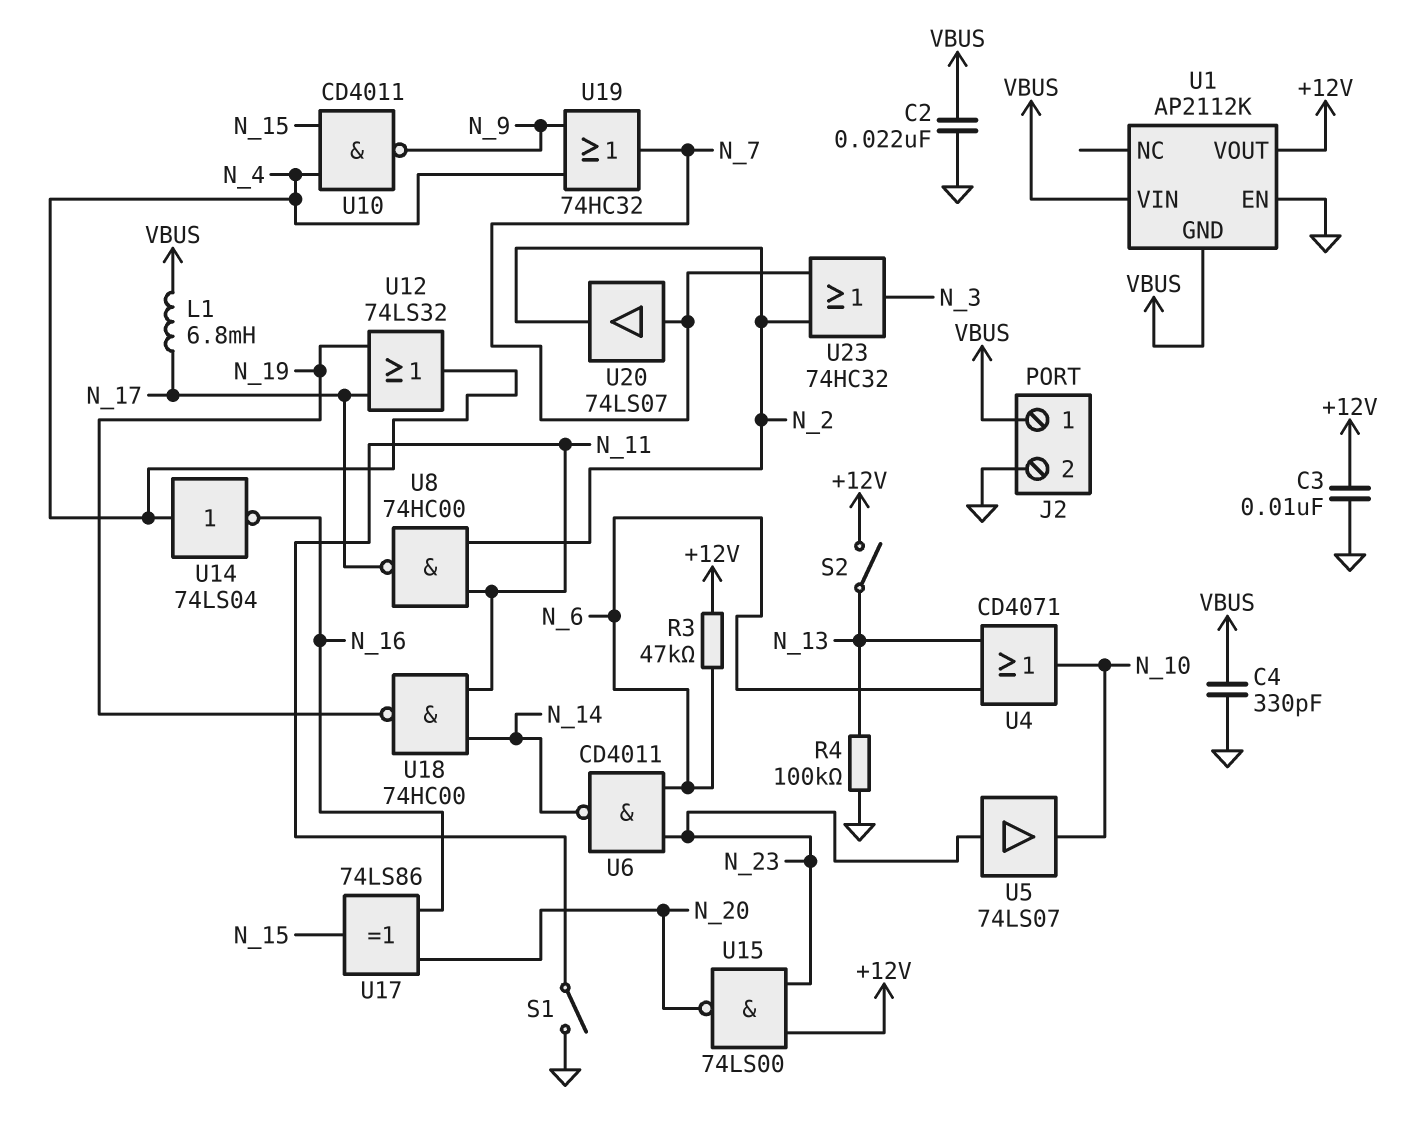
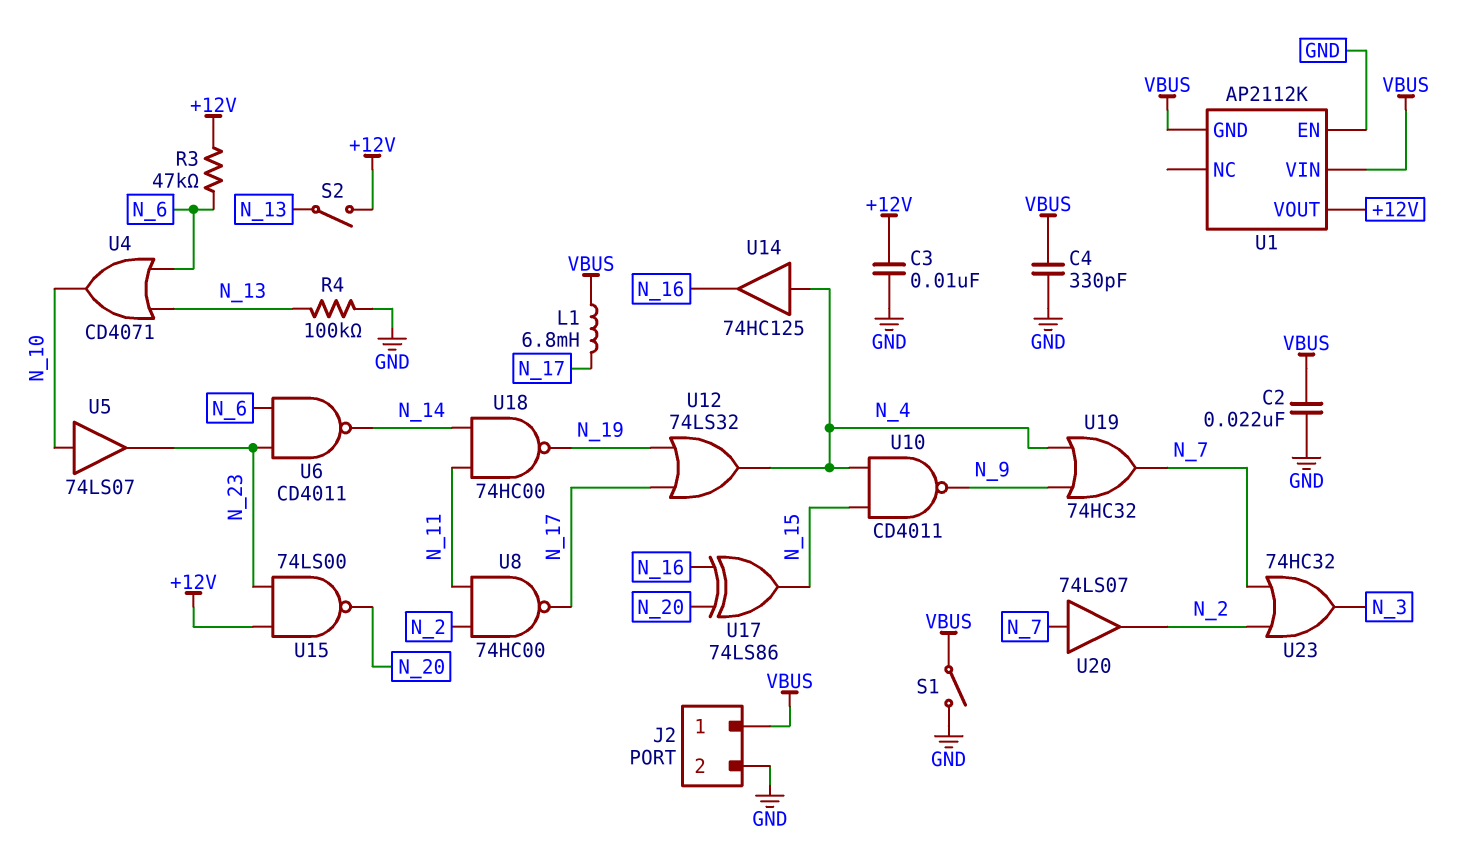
S1: switch (GND, N_11) -> switch (GND, VBUS)
U5: buffer 74LS07 (in N_23, out N_10) -> buffer 74LS07 (in N_10, out N_23)
U14: NOT 74LS04 (in N_4, out N_16) -> buffer 74HC125 (in N_4, out N_16)

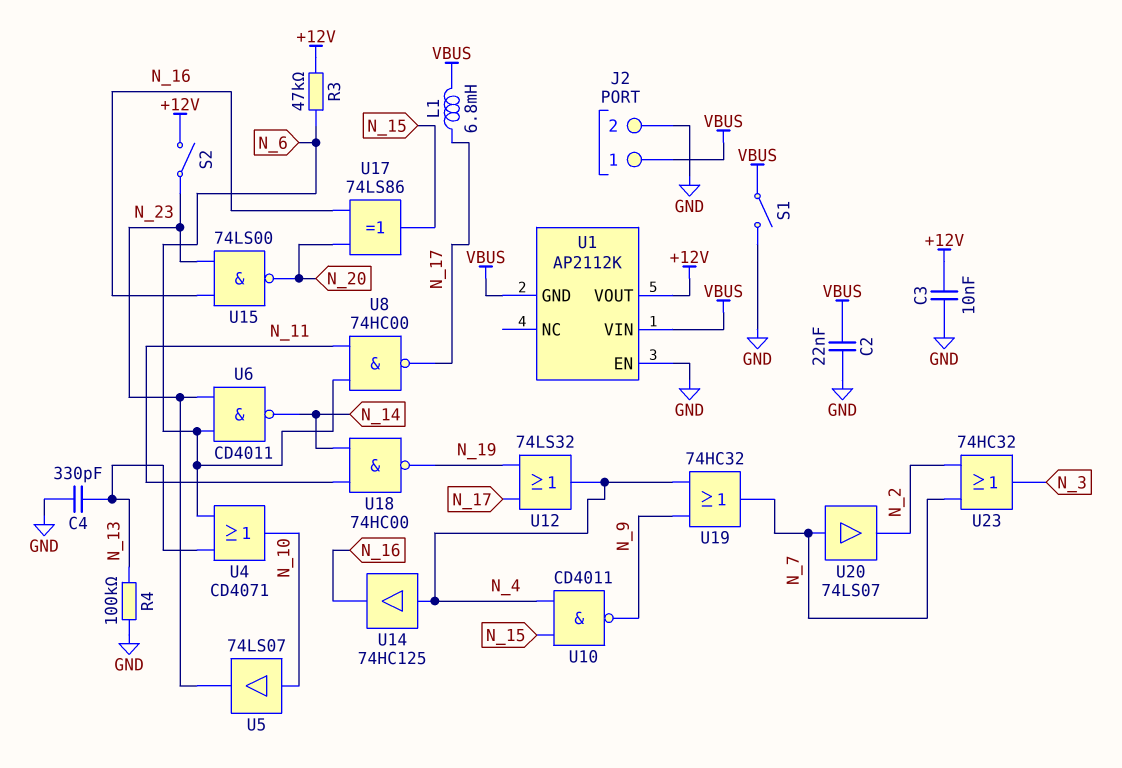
C4: 330pF (GND, VBUS) -> 330pF (GND, N_13)
S2: switch (+12V, N_13) -> switch (+12V, N_23)
U8: NAND 74HC00 (in N_2, in N_11, out N_17) -> NAND 74HC00 (in N_6, in N_11, out N_17)
U15: NAND 74LS00 (in +12V, in N_23, out N_20) -> NAND 74LS00 (in N_16, in N_23, out N_20)

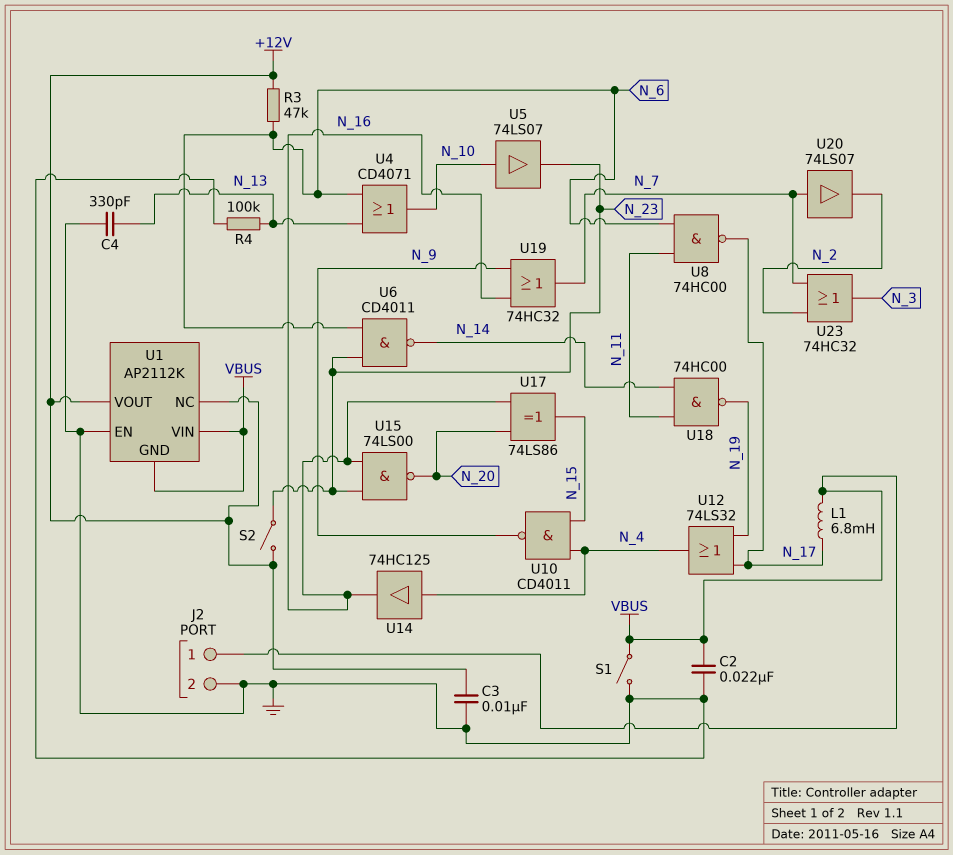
U1 pin NC: none -> +12V
U19: OR 74HC32 (in N_4, in N_9, out N_7) -> OR 74HC32 (in N_9, in N_16, out N_7)

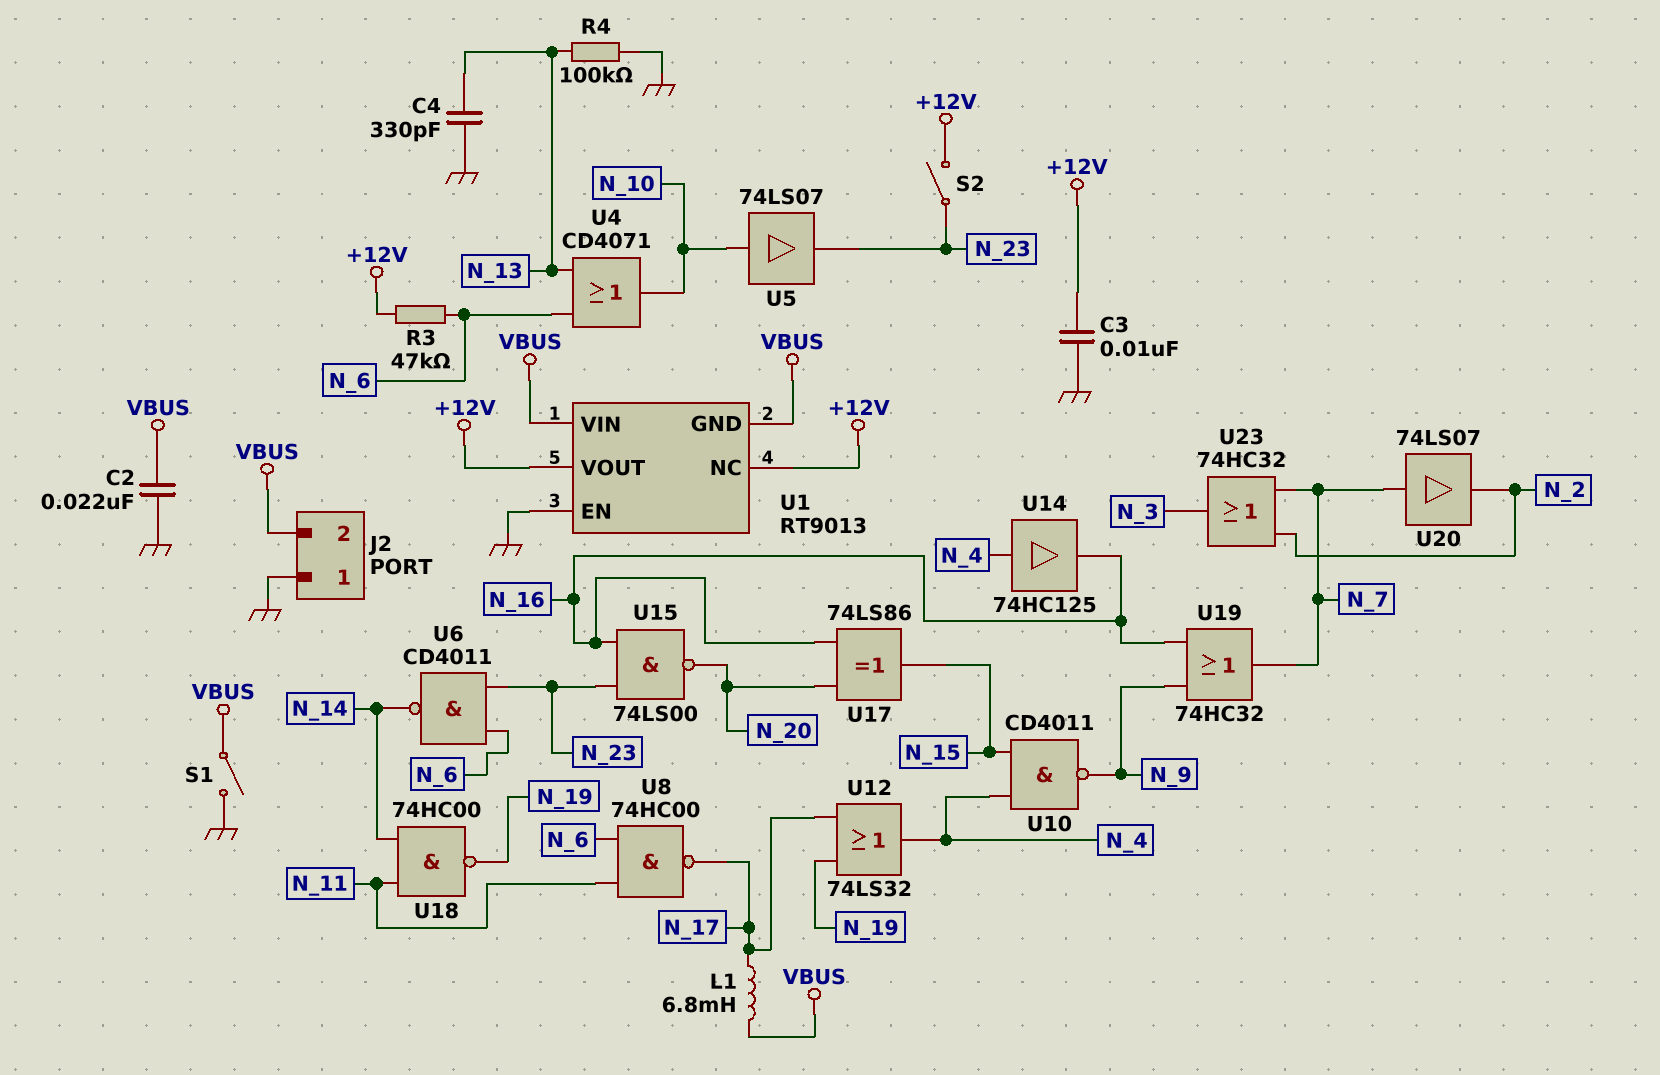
J2 pin 1: VBUS -> GND
J2 pin 2: GND -> VBUS
U1: AP2112K -> RT9013

